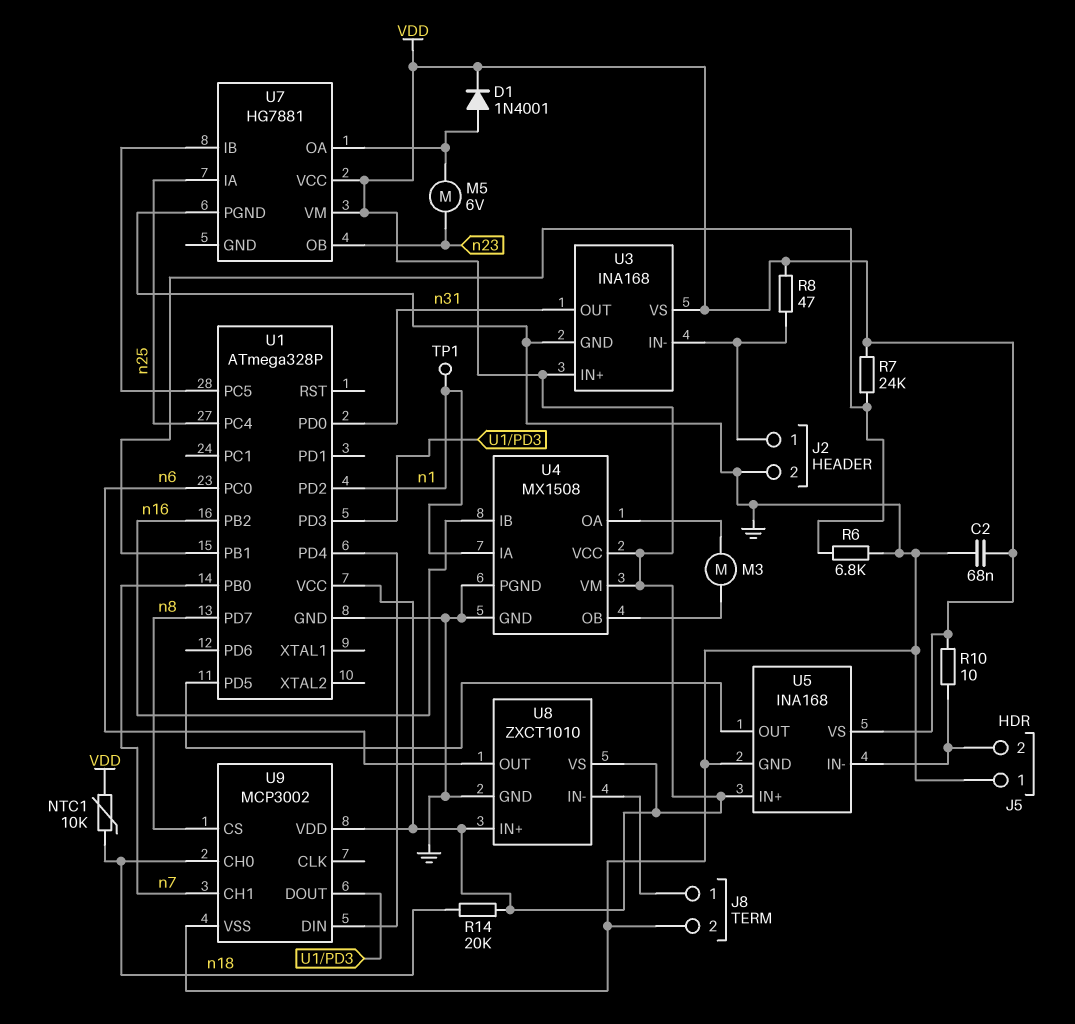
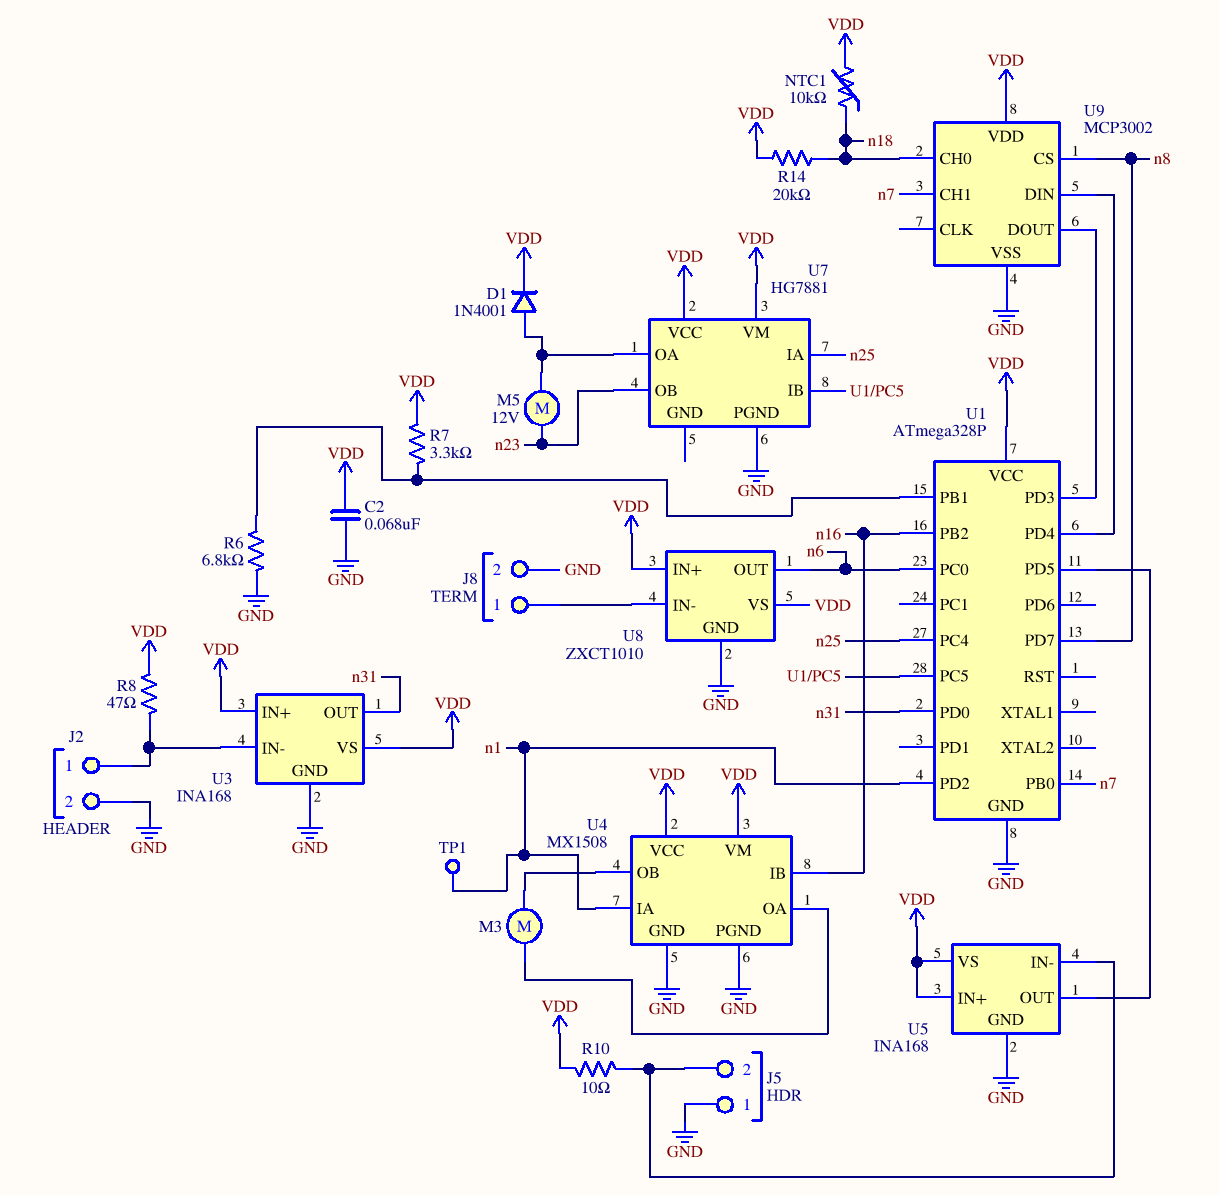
M5: motor 6V (U7/OA, n23) -> motor 12V (U7/OA, n23)
R7: 24k (U1/PB1, VDD) -> 3.3k (U1/PB1, VDD)

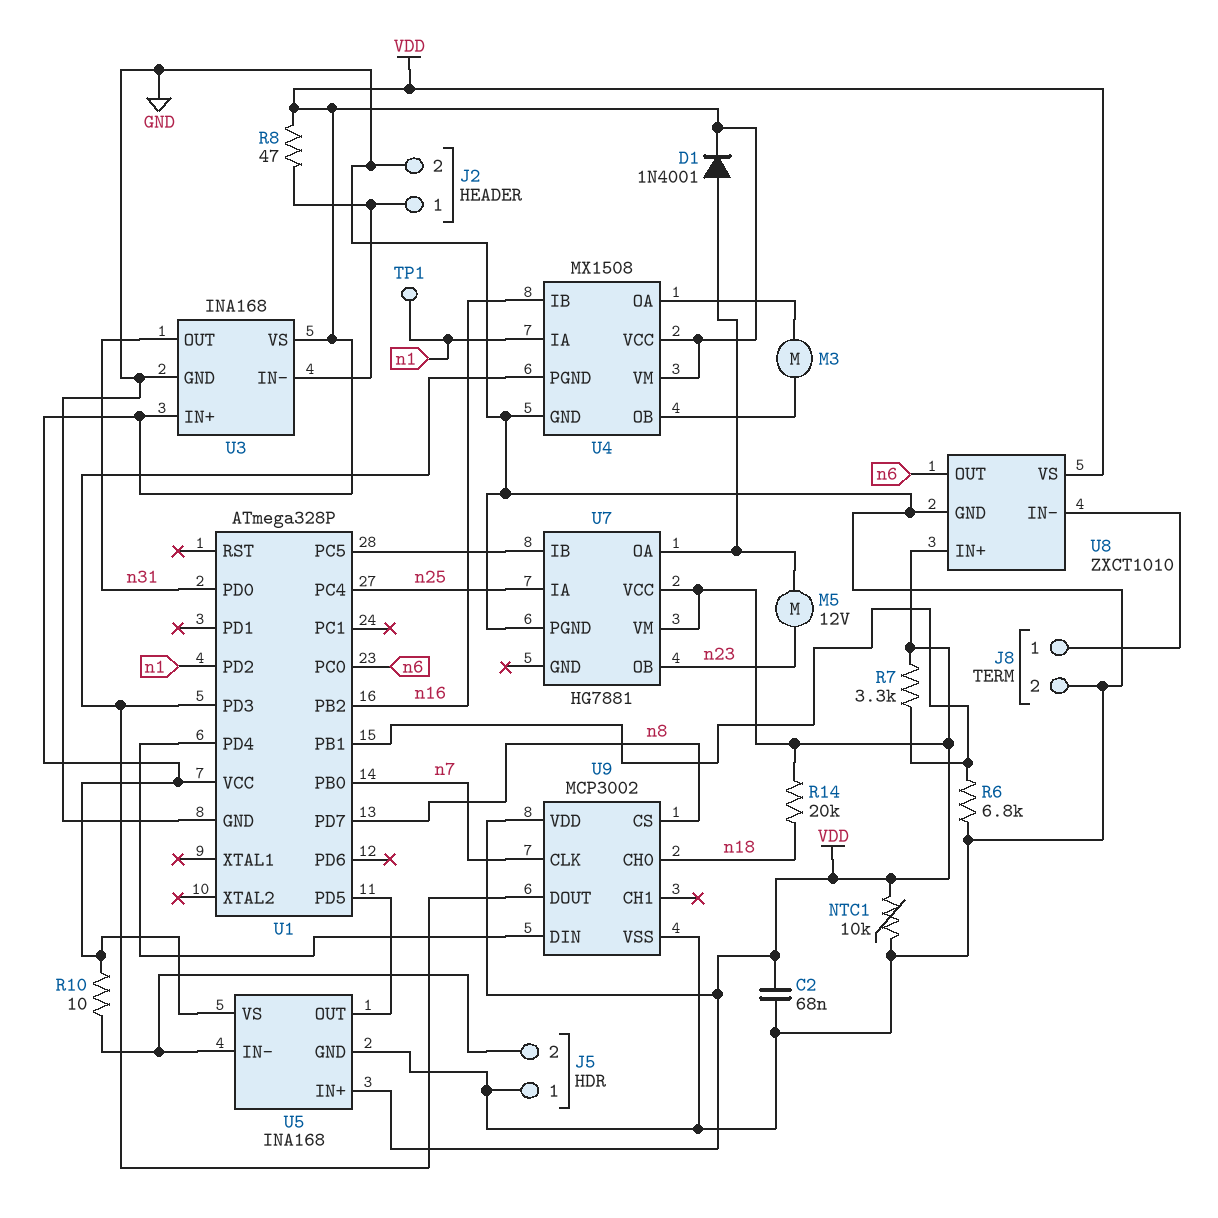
NTC1: 10k (VDD, n18) -> 10k (GND, VDD)
U4 pin PGND: GND -> U1/PD3
U9 pin CH1: n7 -> none
U9 pin CLK: none -> n7

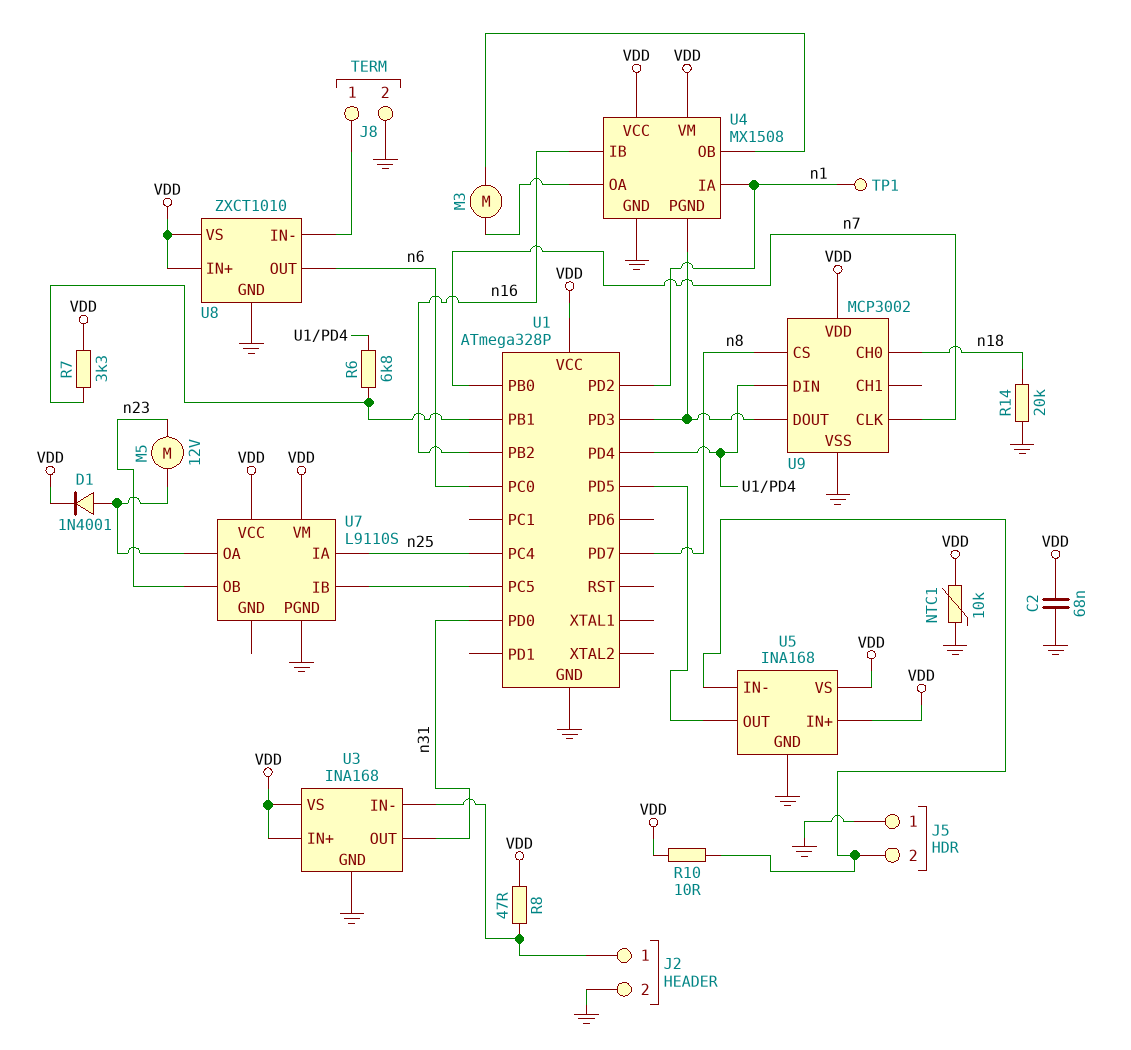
R6: 6.8k (GND, U1/PB1) -> 6.8k (U1/PB1, U1/PD4)
R14: 20k (VDD, n18) -> 20k (GND, n18)
U7: HG7881 -> L9110S

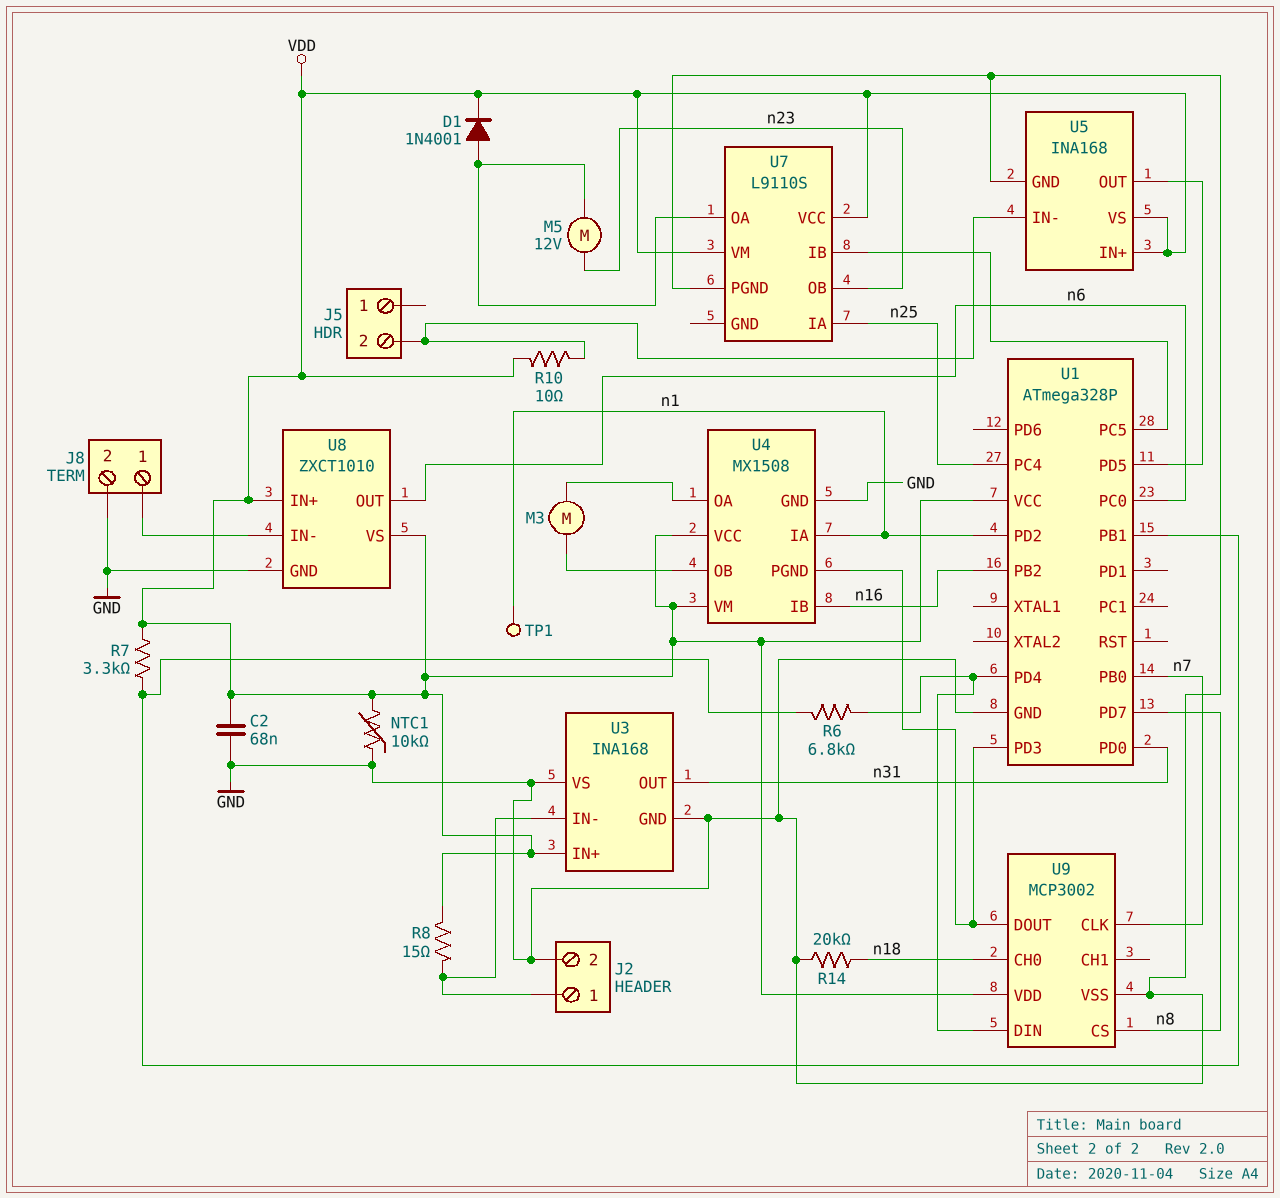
J5 pin 1: GND -> none
R8: 47 (J2/1, VDD) -> 15 (J2/1, VDD)
U3 pin VS: VDD -> GND

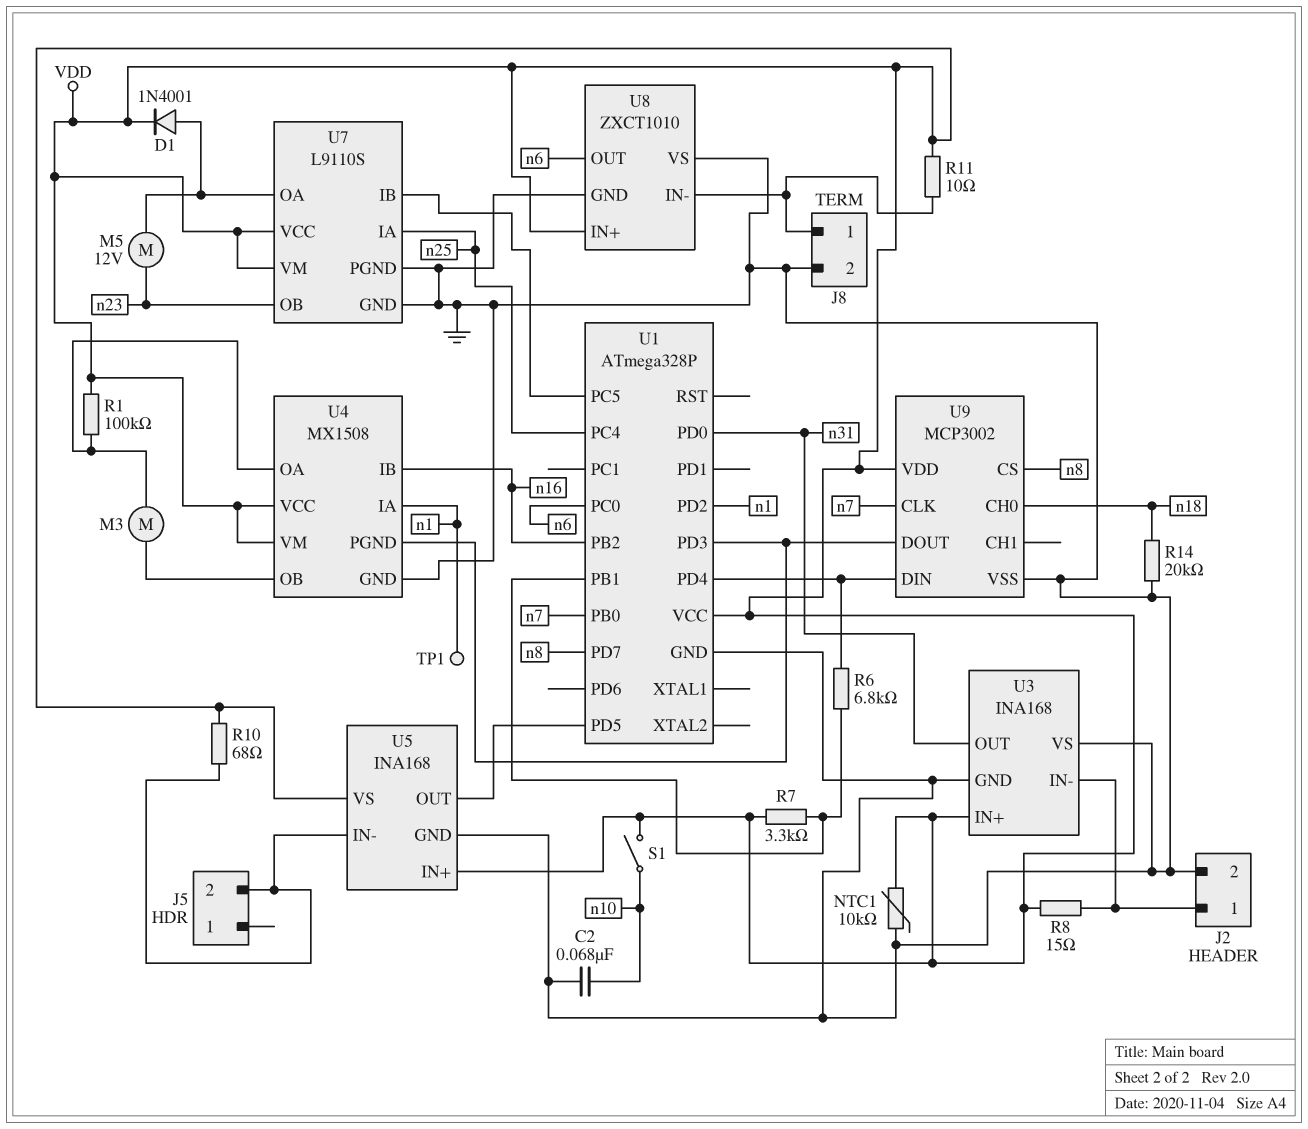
C2: 68nF (GND, VDD) -> 68nF (GND, n10)
R1: none -> 100k (U4/OA, VDD)
R10: 10 (J5/2, VDD) -> 68 (J5/2, VDD)
R11: none -> 10 (J8/1, VDD)
S1: none -> switch (VDD, n10)
U7 pin GND: none -> GND
U8 pin VS: VDD -> GND

